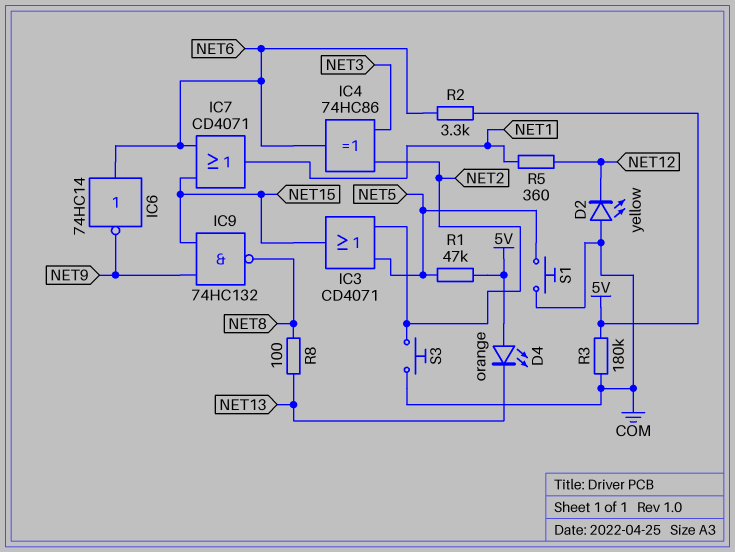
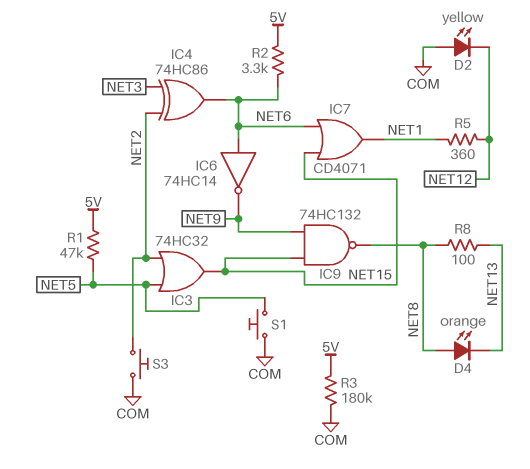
D4: LED orange (A 5V, K NET13) -> LED orange (A NET8, K NET13)
IC3: OR CD4071 (in NET2, in NET5, out NET15) -> OR 74HC32 (in NET2, in NET5, out NET15)

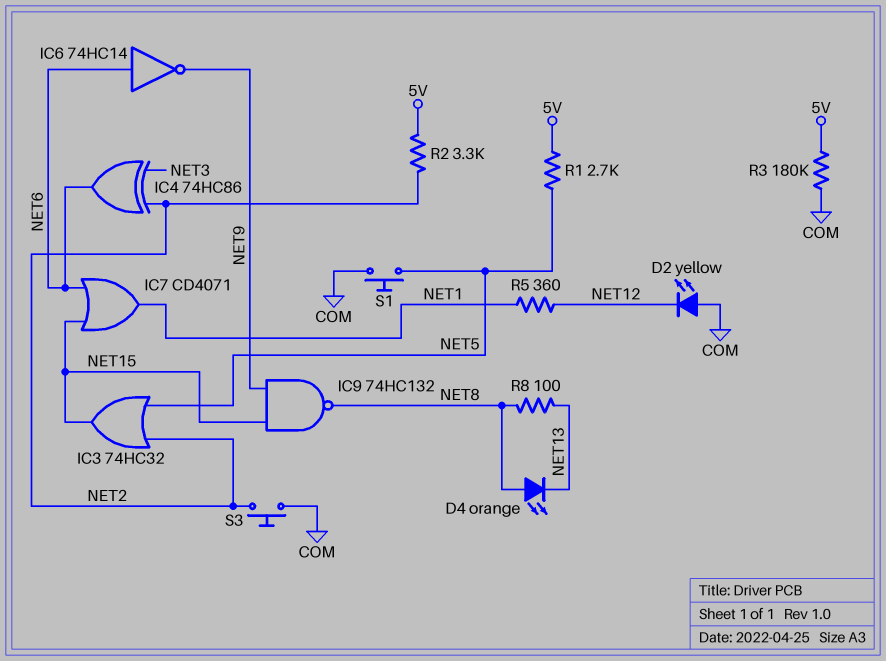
R1: 47k (5V, NET5) -> 2.7k (5V, NET5)
R2: 3.3k (5V, NET6) -> 3.3k (5V, NET2)

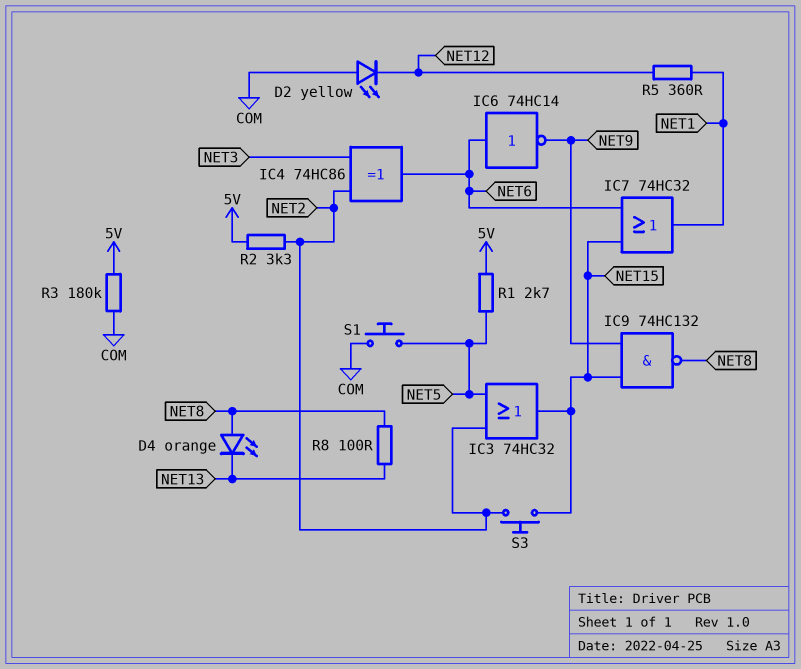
IC7: OR CD4071 (in NET6, in NET15, out NET1) -> OR 74HC32 (in NET6, in NET15, out NET1)
S3: button (COM, NET2) -> button (NET2, NET15)

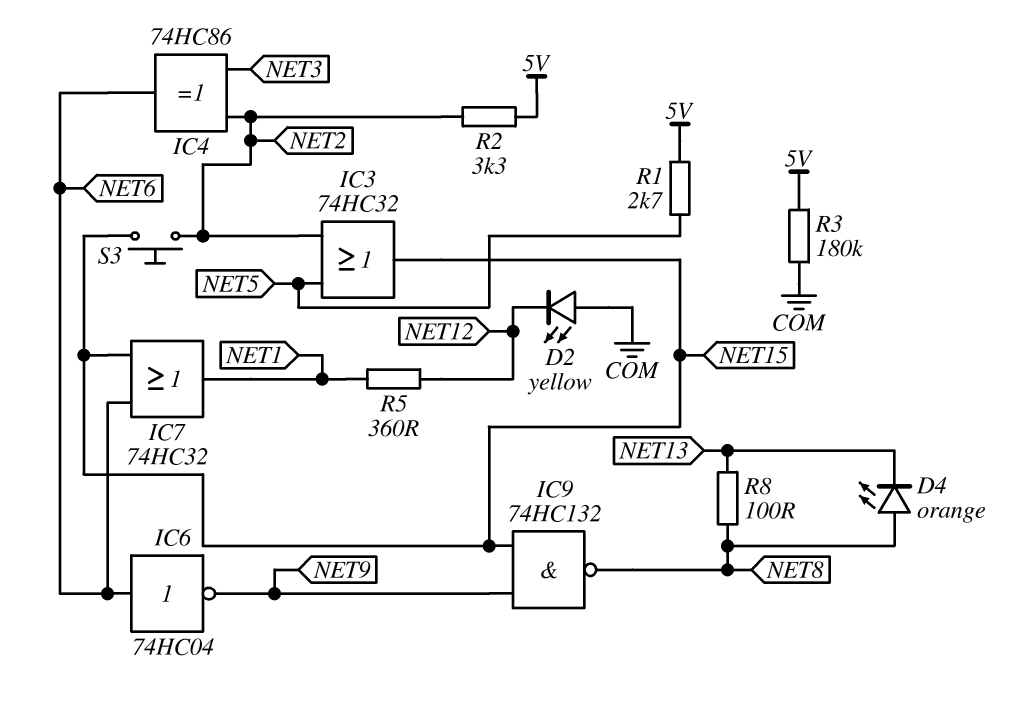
IC6: NOT 74HC14 (in NET6, out NET9) -> NOT 74HC04 (in NET6, out NET9)
S1: button (COM, NET5) -> none

